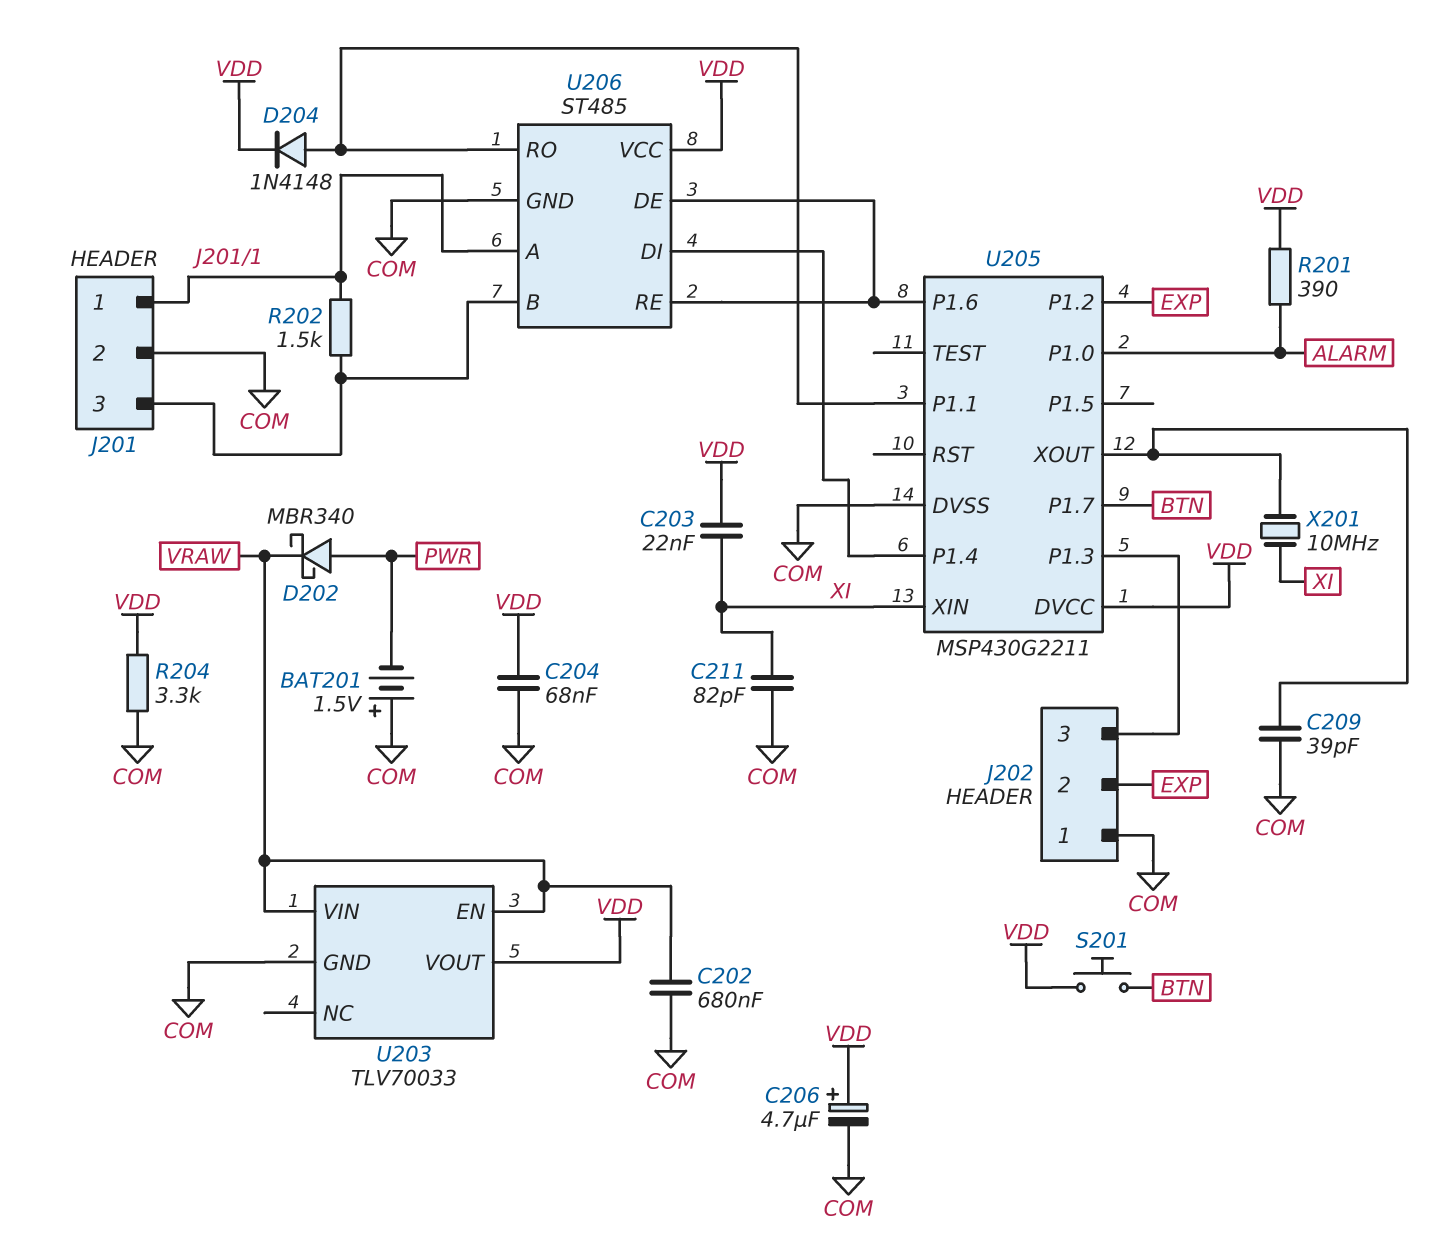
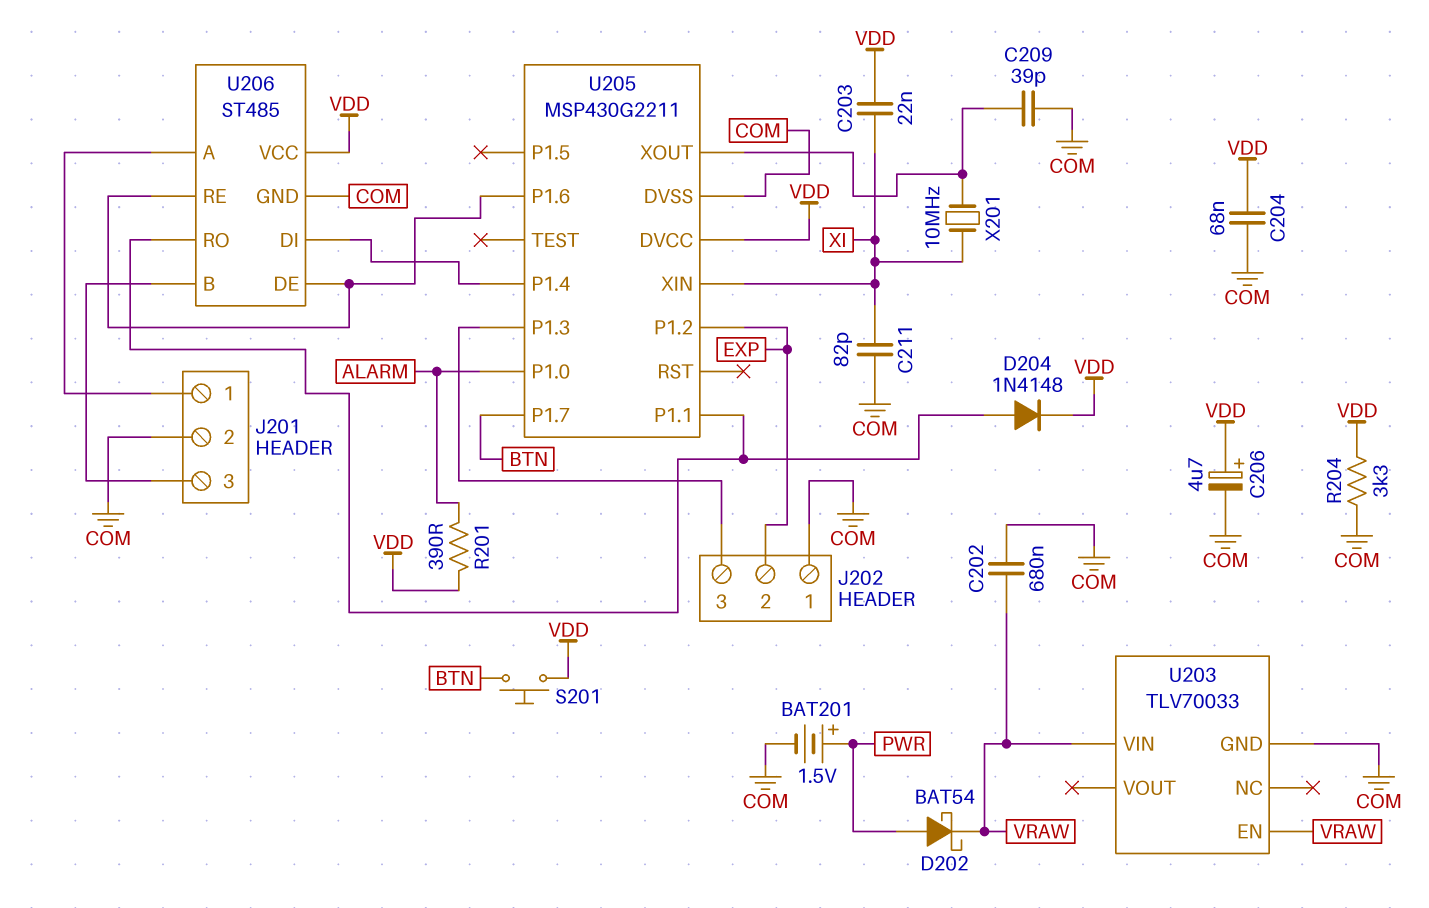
BAT201: 1.5V (plus COM, minus PWR) -> 1.5V (plus PWR, minus COM)
D202: schottky MBR340 (A PWR, K VRAW) -> schottky BAT54 (A PWR, K VRAW)
R202: 1.5k (J201/1, J201/3) -> none
U203 pin VOUT: VDD -> none

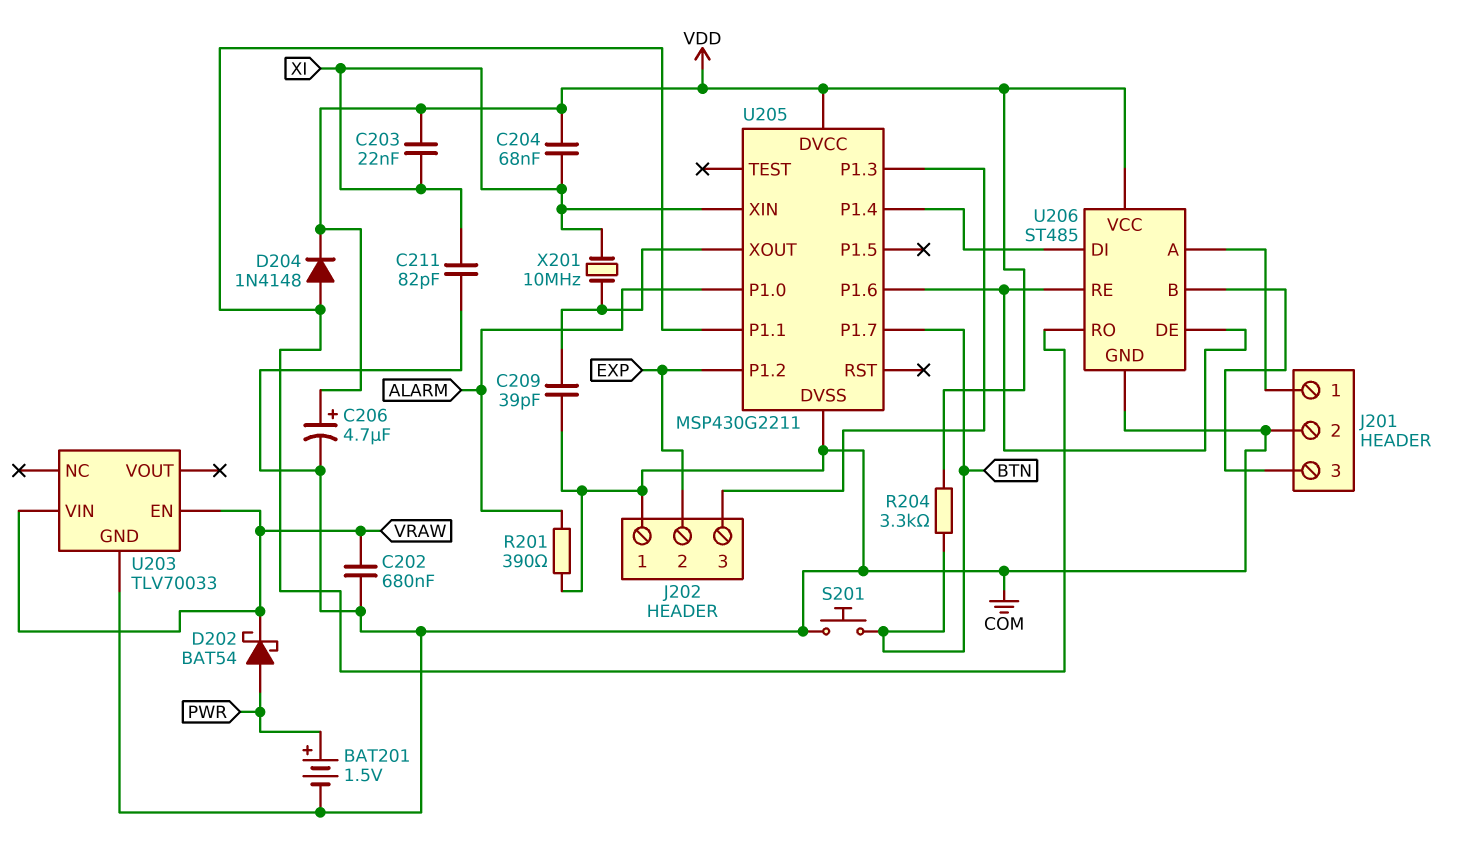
C204: 68nF (COM, VDD) -> 68nF (VDD, XI)
R201: 390 (ALARM, VDD) -> 390 (ALARM, COM)
R204: 3.3k (COM, VDD) -> 3.3k (BTN, VDD)
S201: button (BTN, VDD) -> button (BTN, COM)

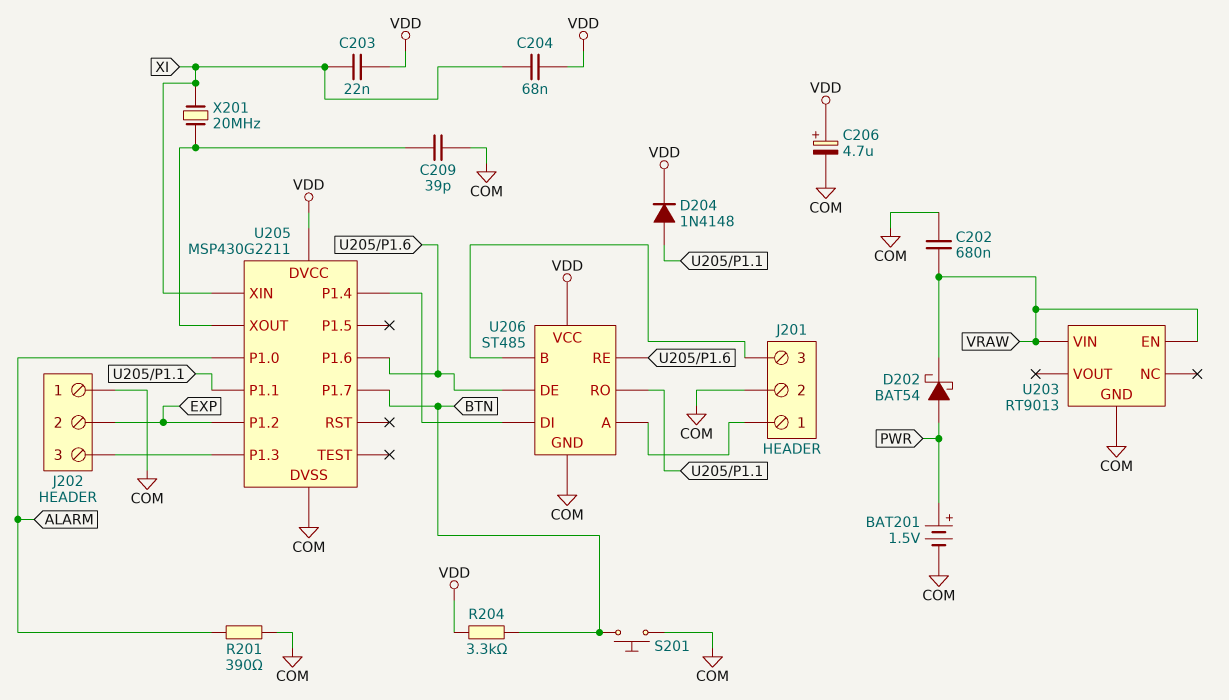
C211: 82pF (COM, XI) -> none
U203: TLV70033 -> RT9013
X201: 10MHz (U205/XOUT, XI) -> 20MHz (U205/XOUT, XI)

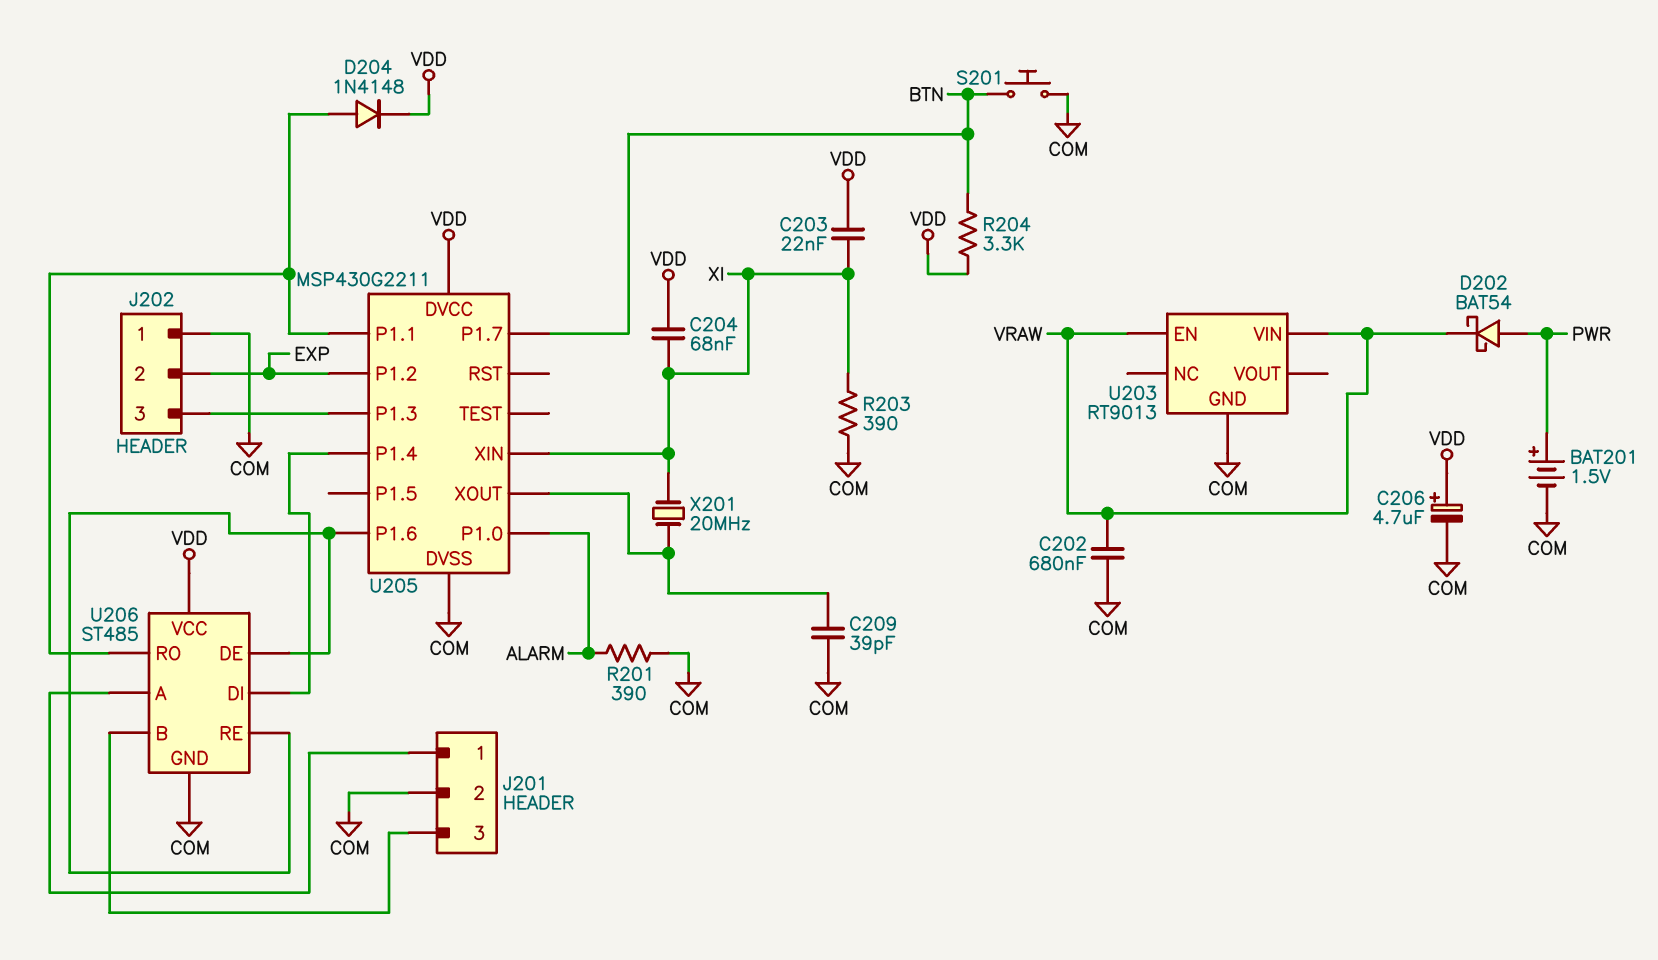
R203: none -> 390 (COM, XI)

